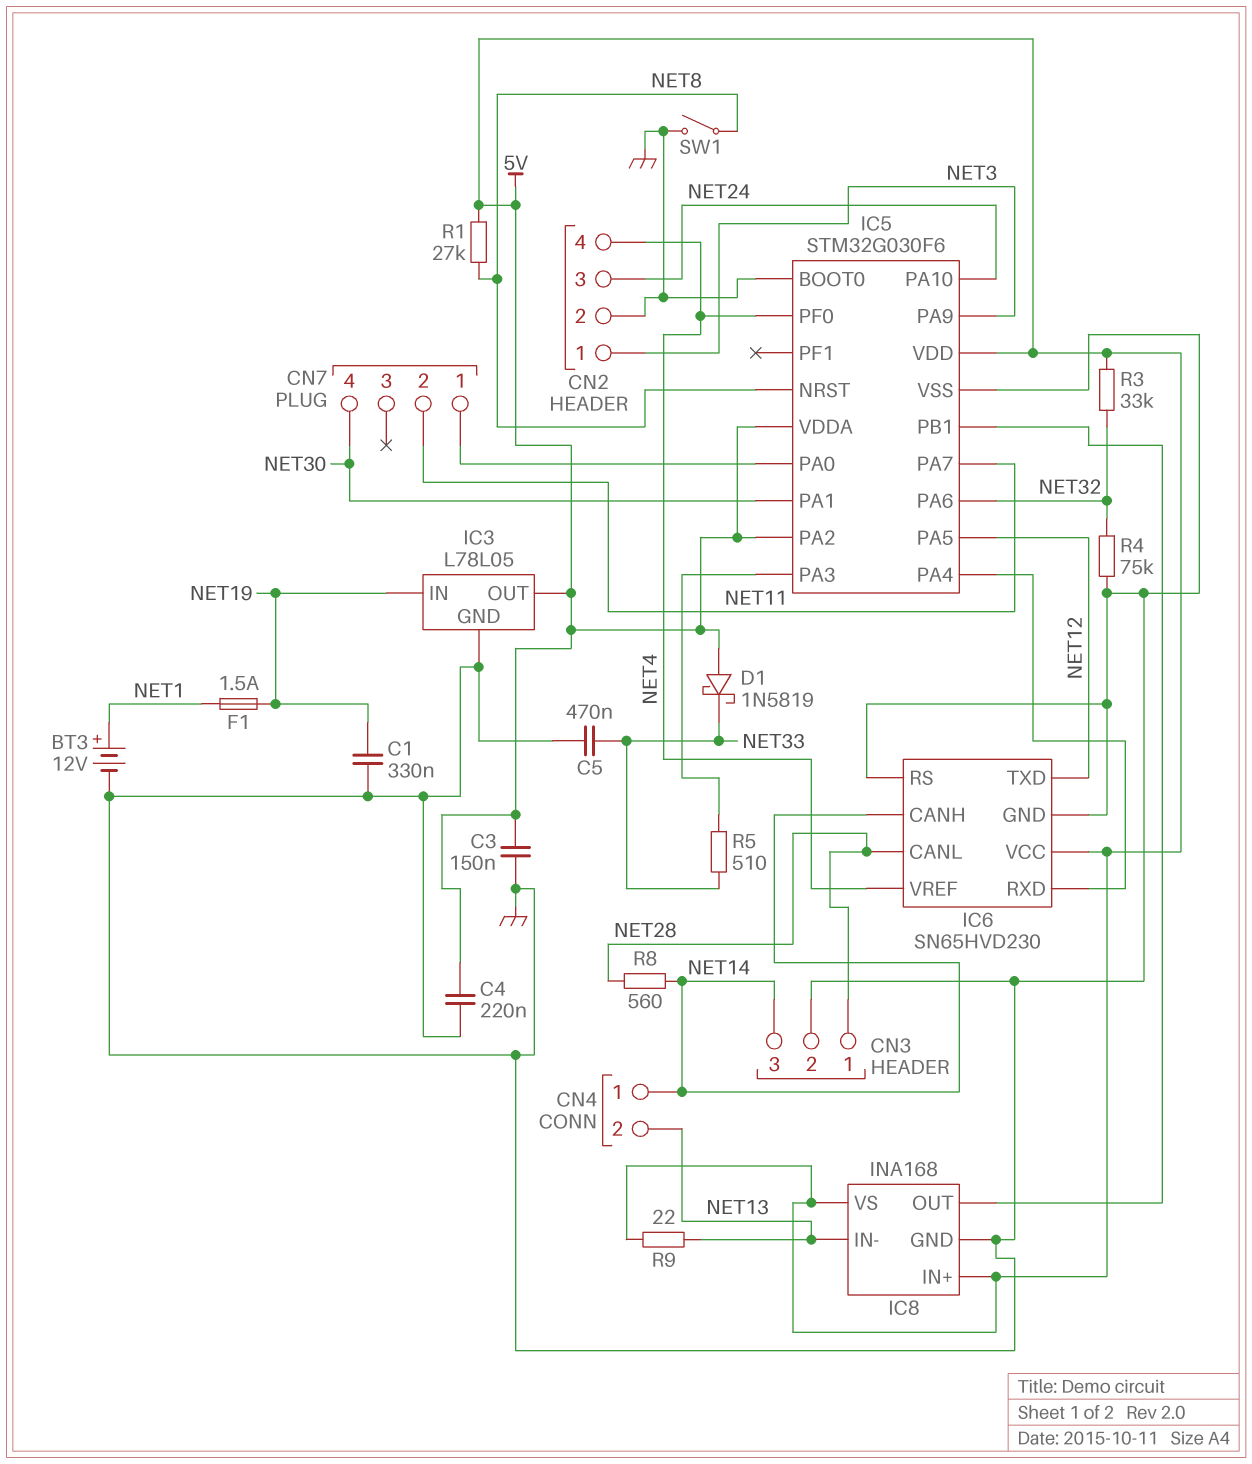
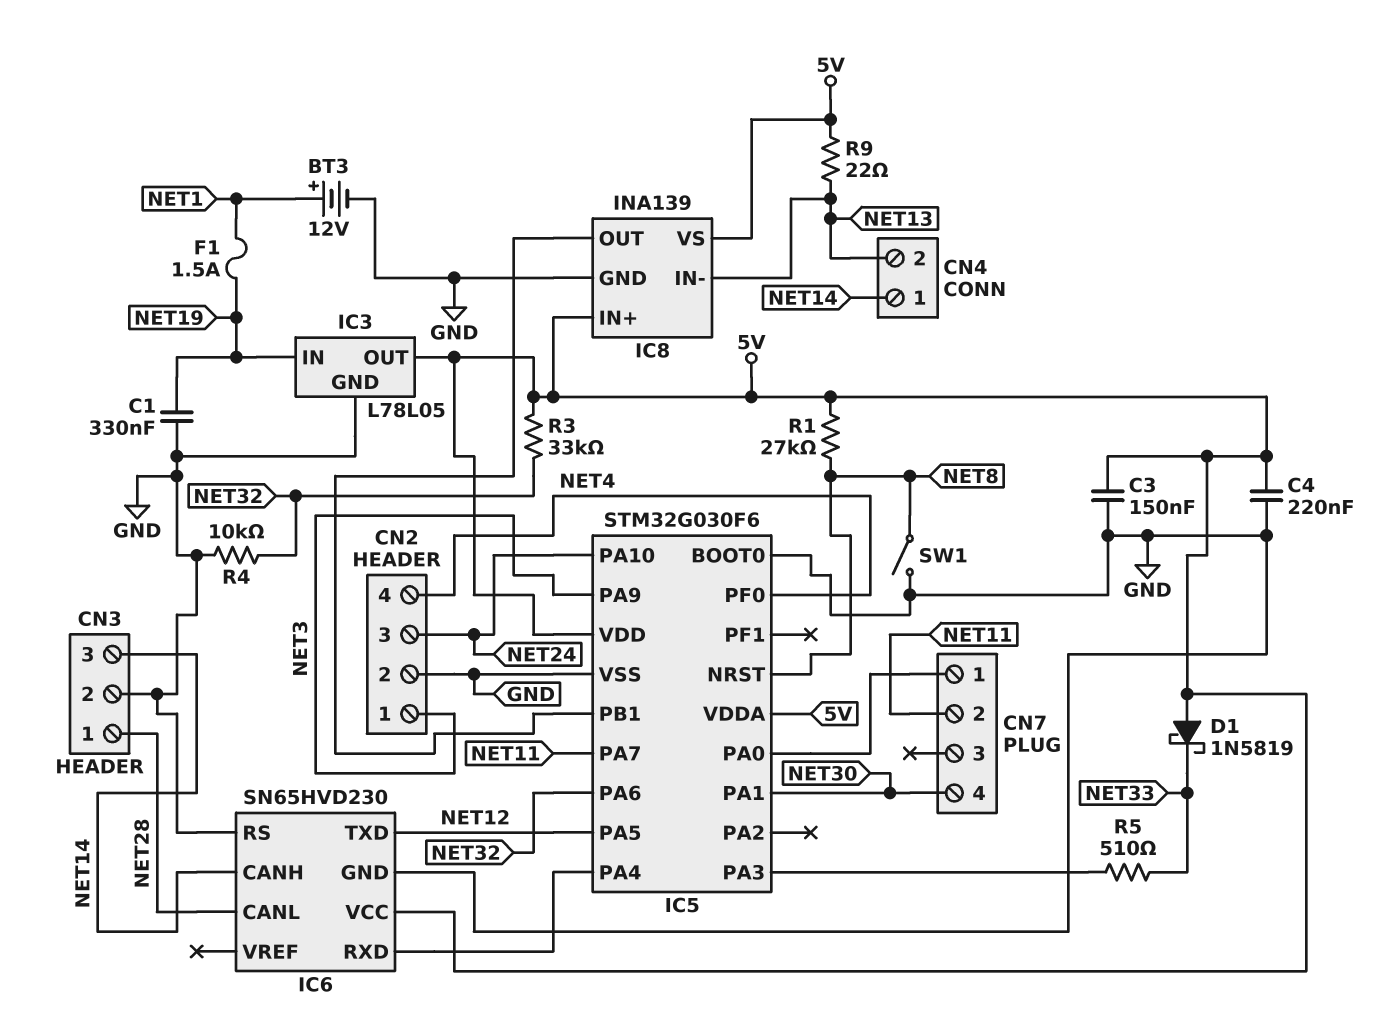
C5: 470nF (GND, NET33) -> none
IC5 pin PA2: 5V -> none
IC6 pin VREF: NET4 -> none
IC8: INA168 -> INA139
R4: 75k (GND, NET32) -> 10k (GND, NET32)
R8: 560 (NET14, NET28) -> none

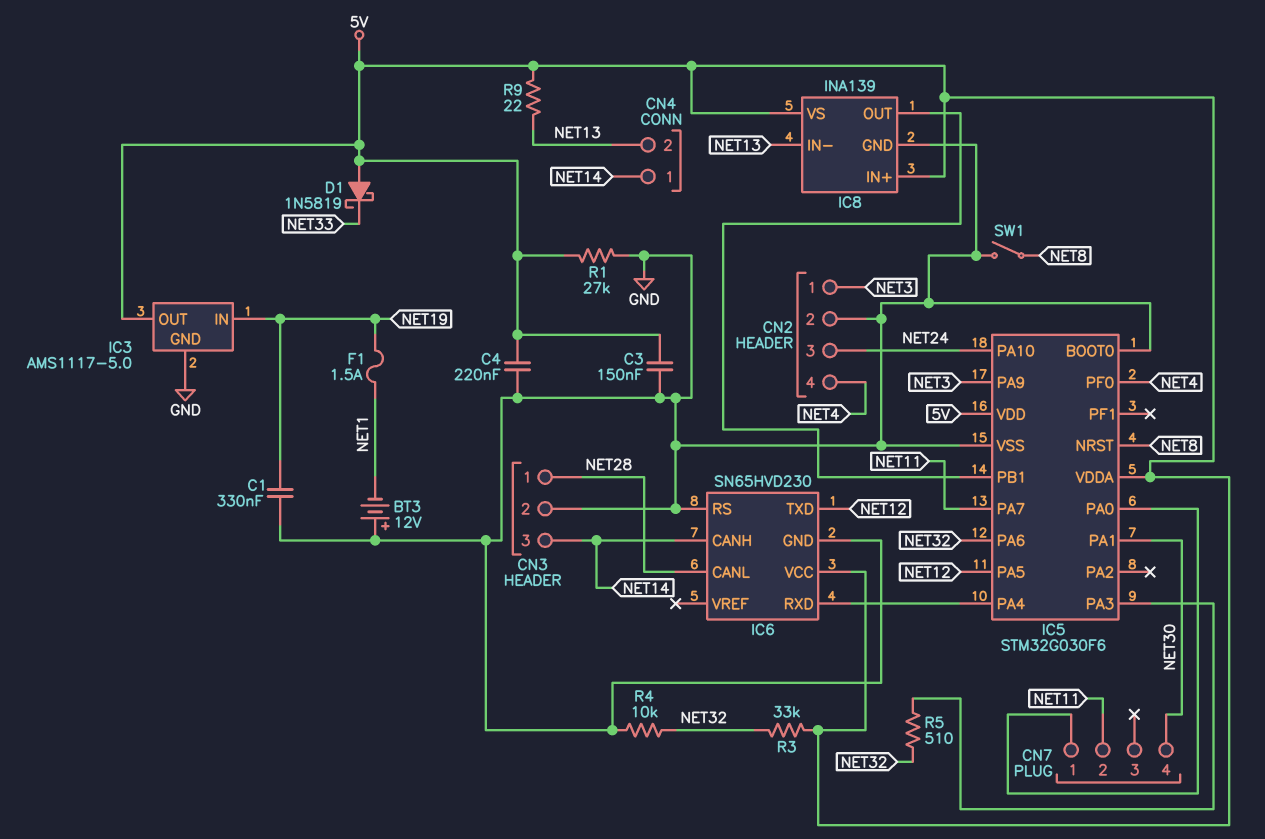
BT3: 12V (plus NET1, minus GND) -> 12V (plus GND, minus NET1)
IC3: L78L05 -> AMS1117-5.0
R1: 27k (5V, NET8) -> 27k (5V, GND)
R5: 510 (IC5/PA3, NET33) -> 510 (IC5/PA3, NET32)

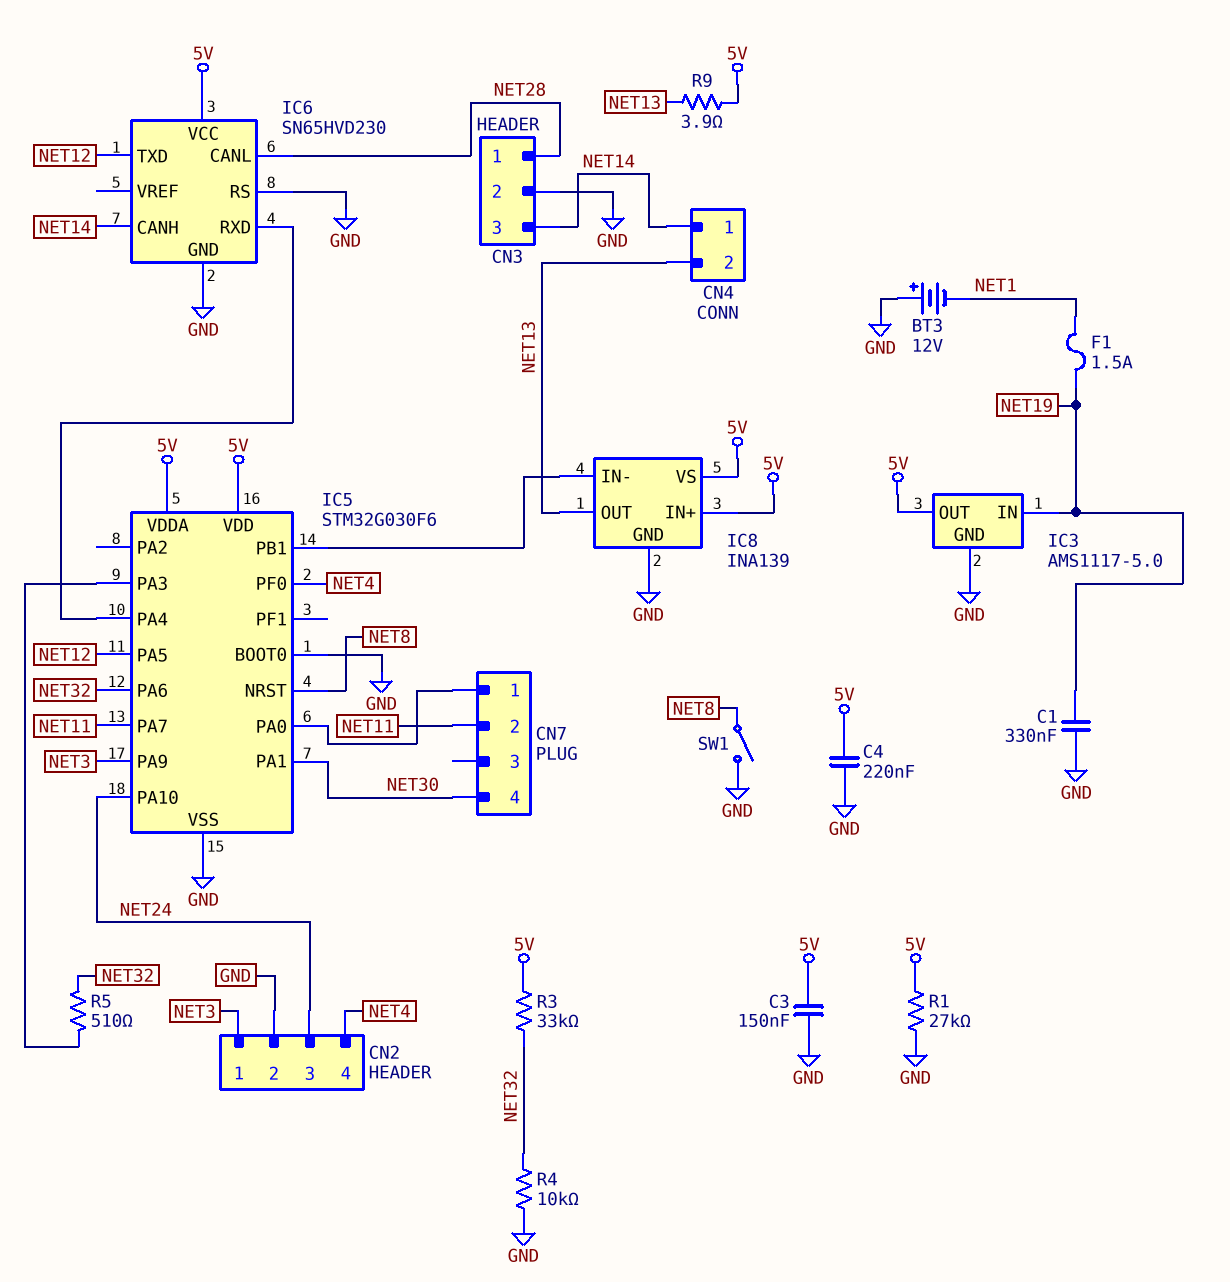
D1: schottky 1N5819 (A 5V, K NET33) -> none
IC8 pin IN-: NET13 -> IC5/PB1
IC8 pin OUT: IC5/PB1 -> NET13
R9: 22 (5V, NET13) -> 3.9 (5V, NET13)

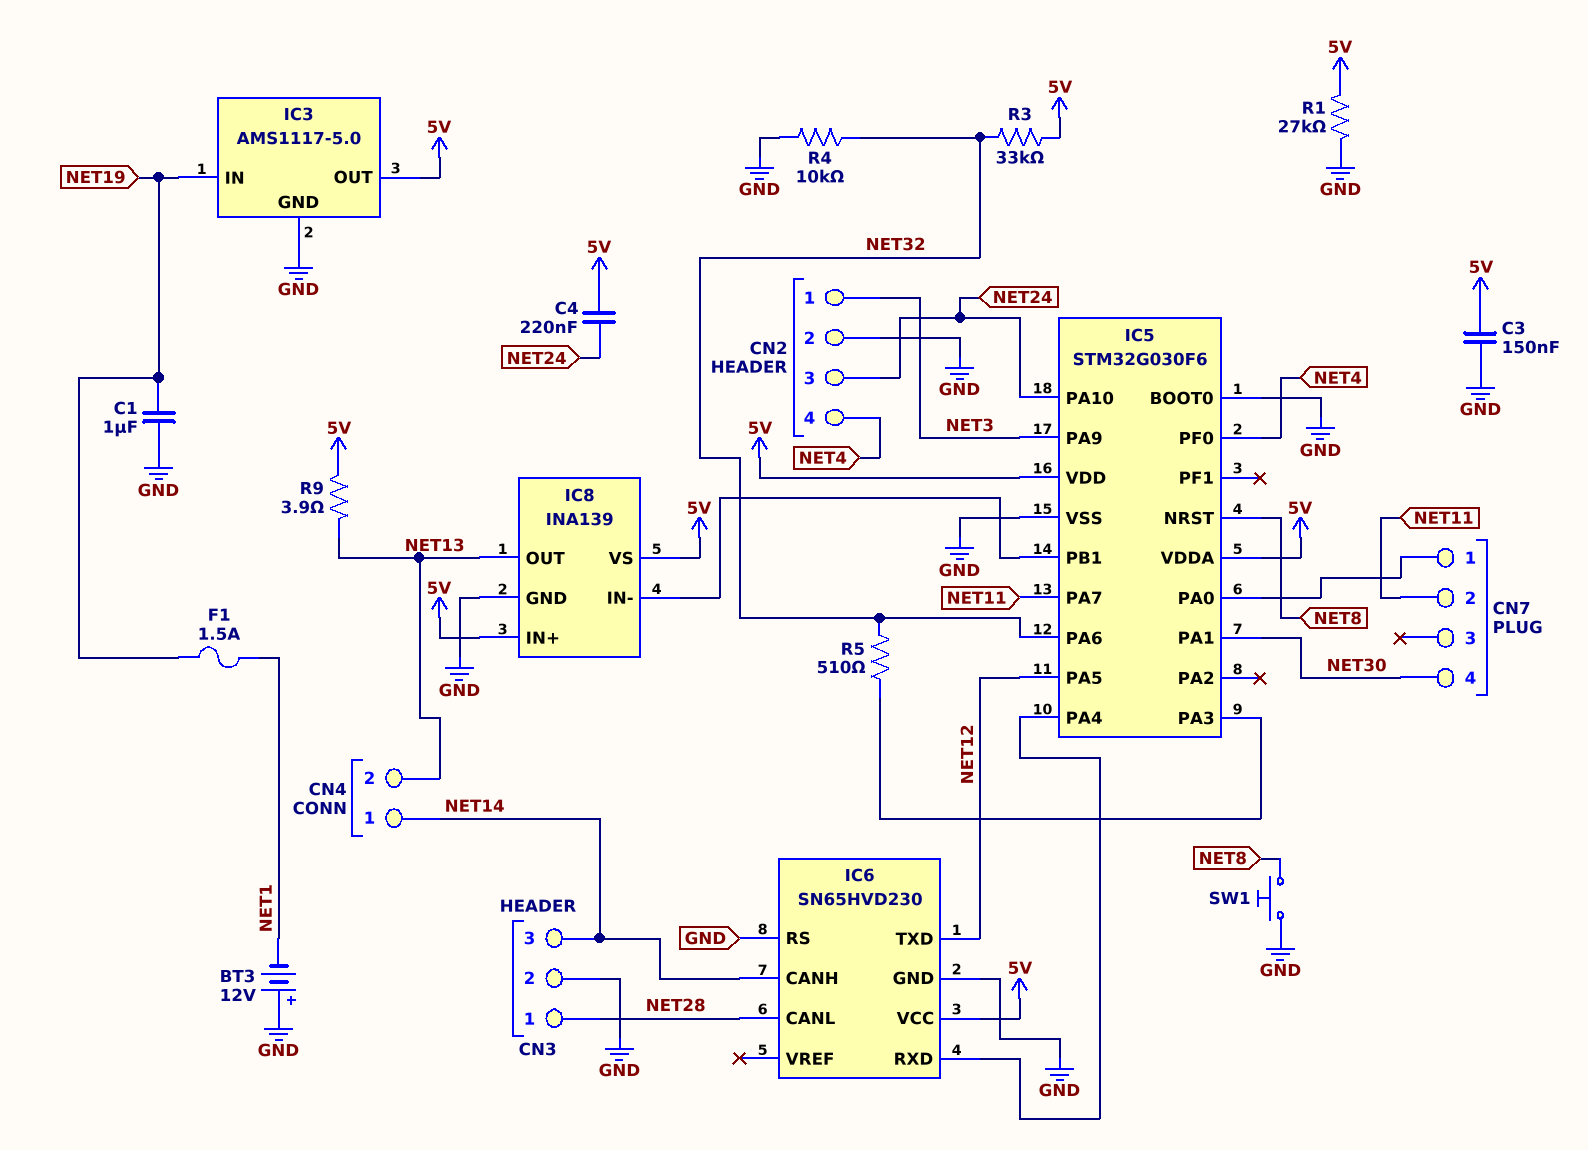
C1: 330nF (GND, NET19) -> 1uF (GND, NET19)
C4: 220nF (5V, GND) -> 220nF (5V, NET24)
SW1: switch (GND, NET8) -> button (GND, NET8)

